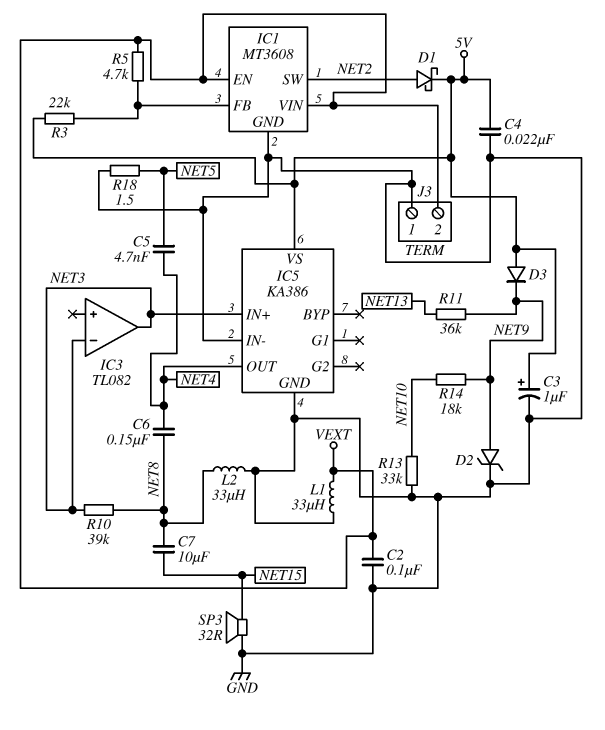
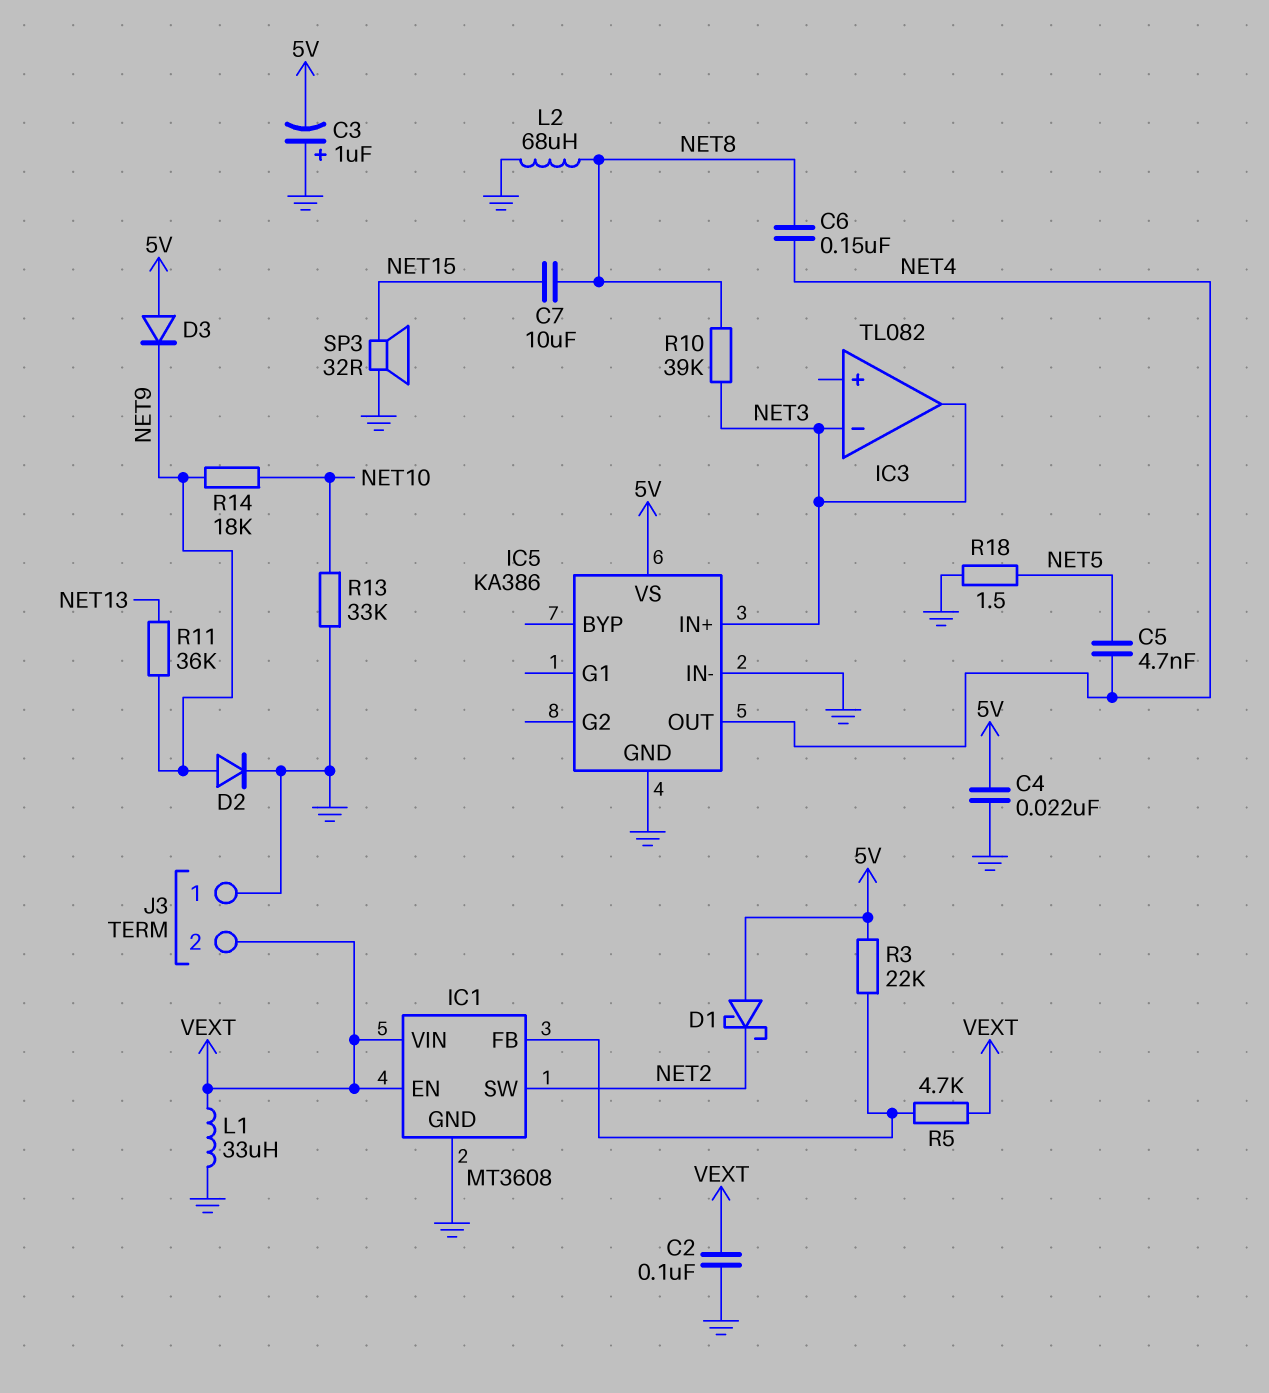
C3: 1uF (plus 5V, minus GND) -> 1uF (plus GND, minus 5V)
D1: schottky (A NET2, K 5V) -> schottky (A 5V, K NET2)
D2: zener (A NET9, K GND) -> diode (A NET9, K GND)
L2: 33uH (GND, NET8) -> 68uH (GND, NET8)

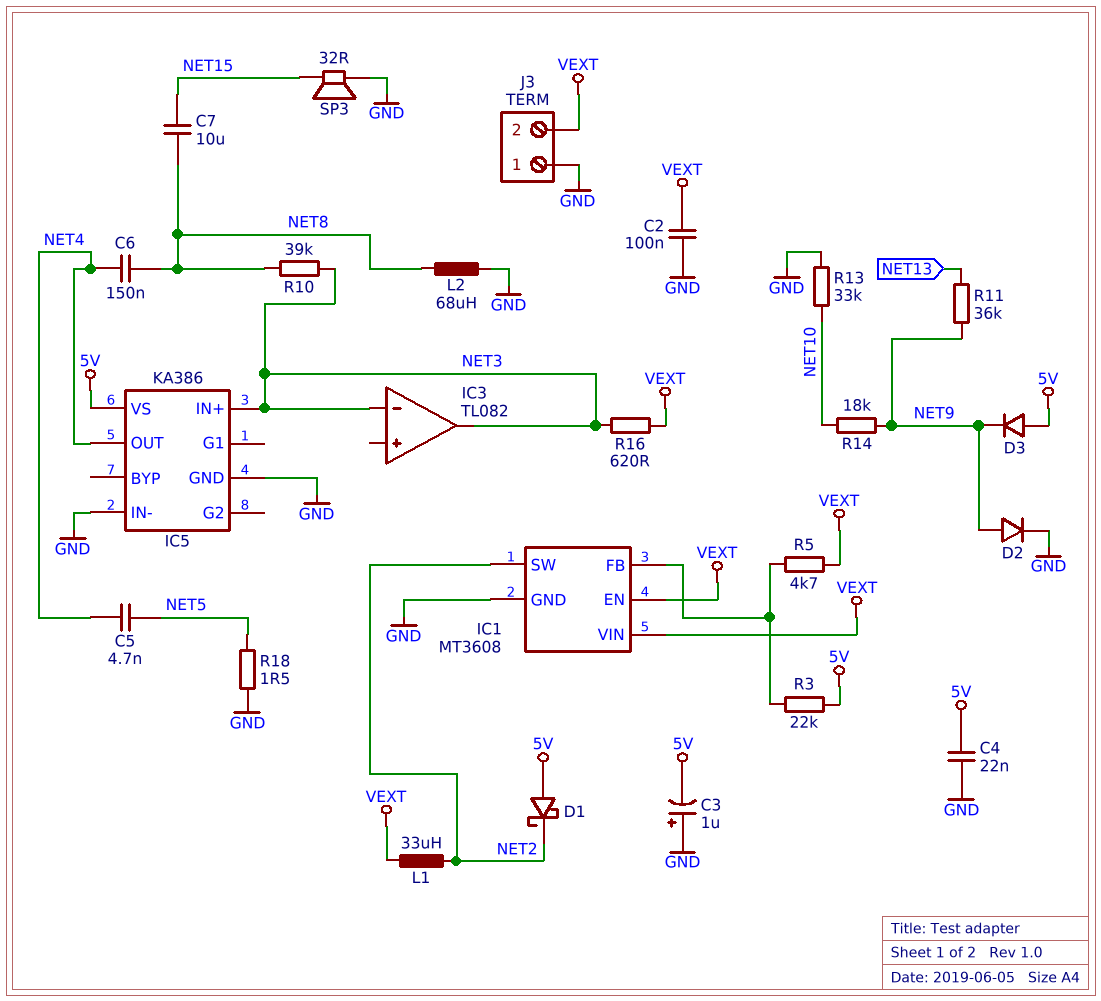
L1: 33uH (GND, VEXT) -> 33uH (NET2, VEXT)
R16: none -> 620 (NET3, VEXT)

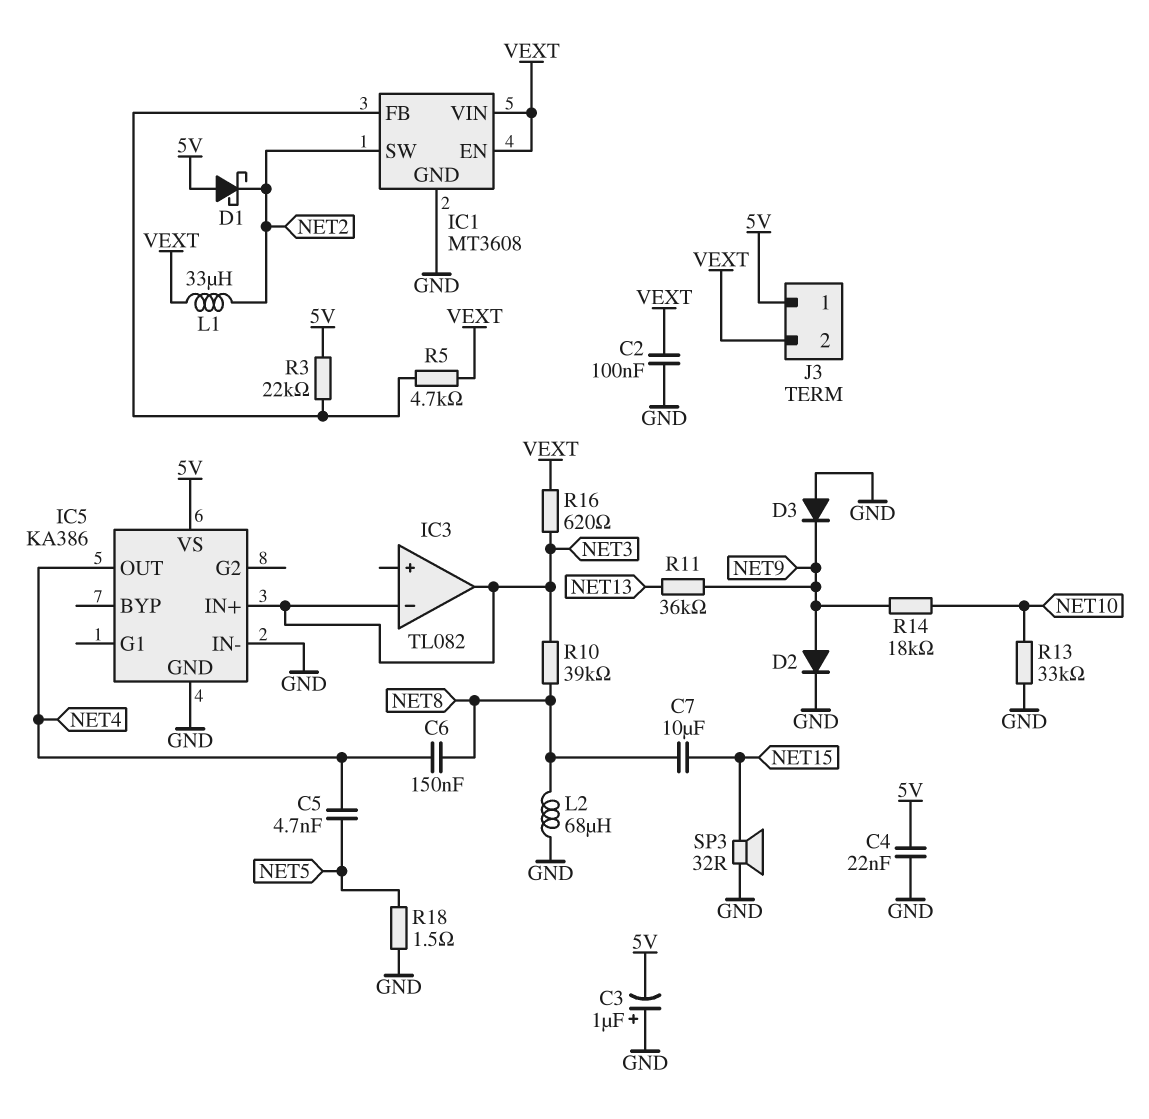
D3: diode (A 5V, K NET9) -> diode (A GND, K NET9)
J3 pin 1: GND -> 5V

